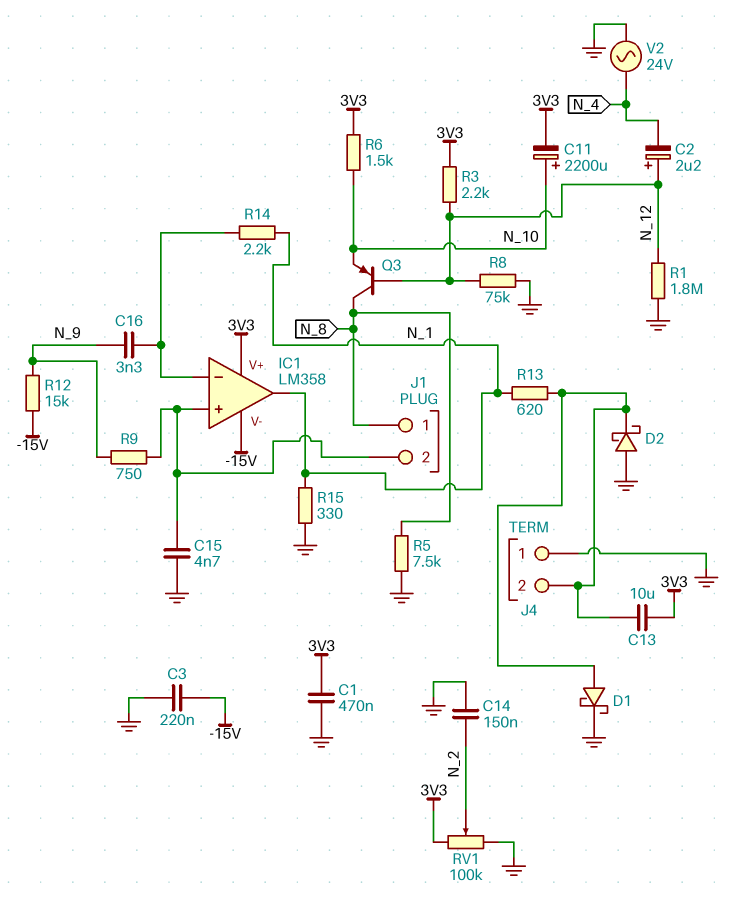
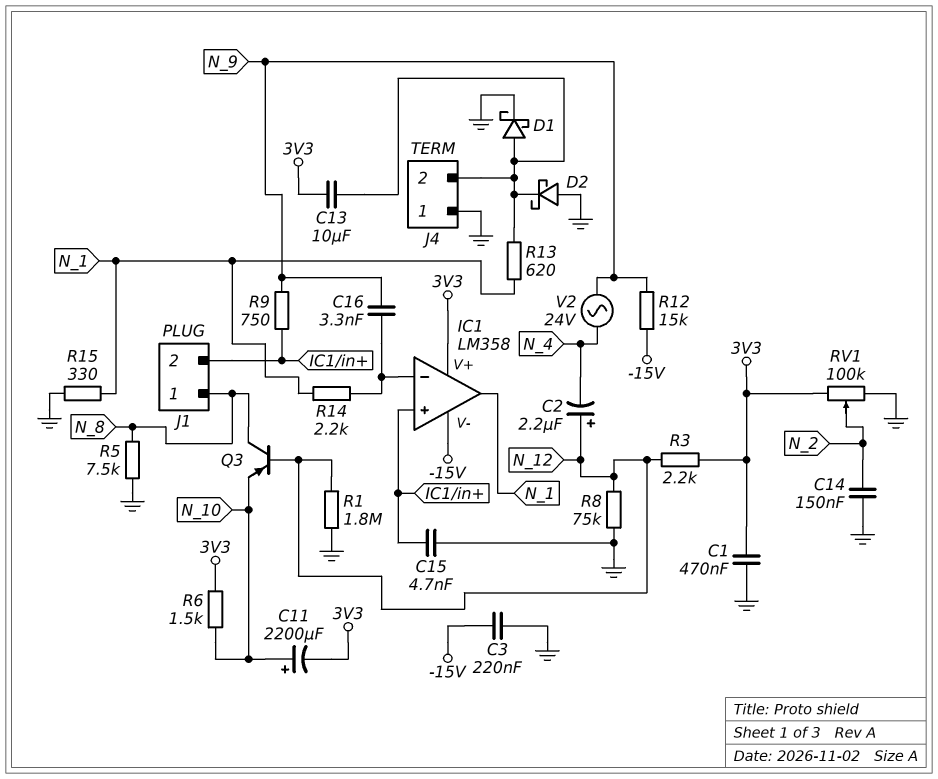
V2: AC 24V (GND, N_4) -> AC 24V (N_4, N_9)

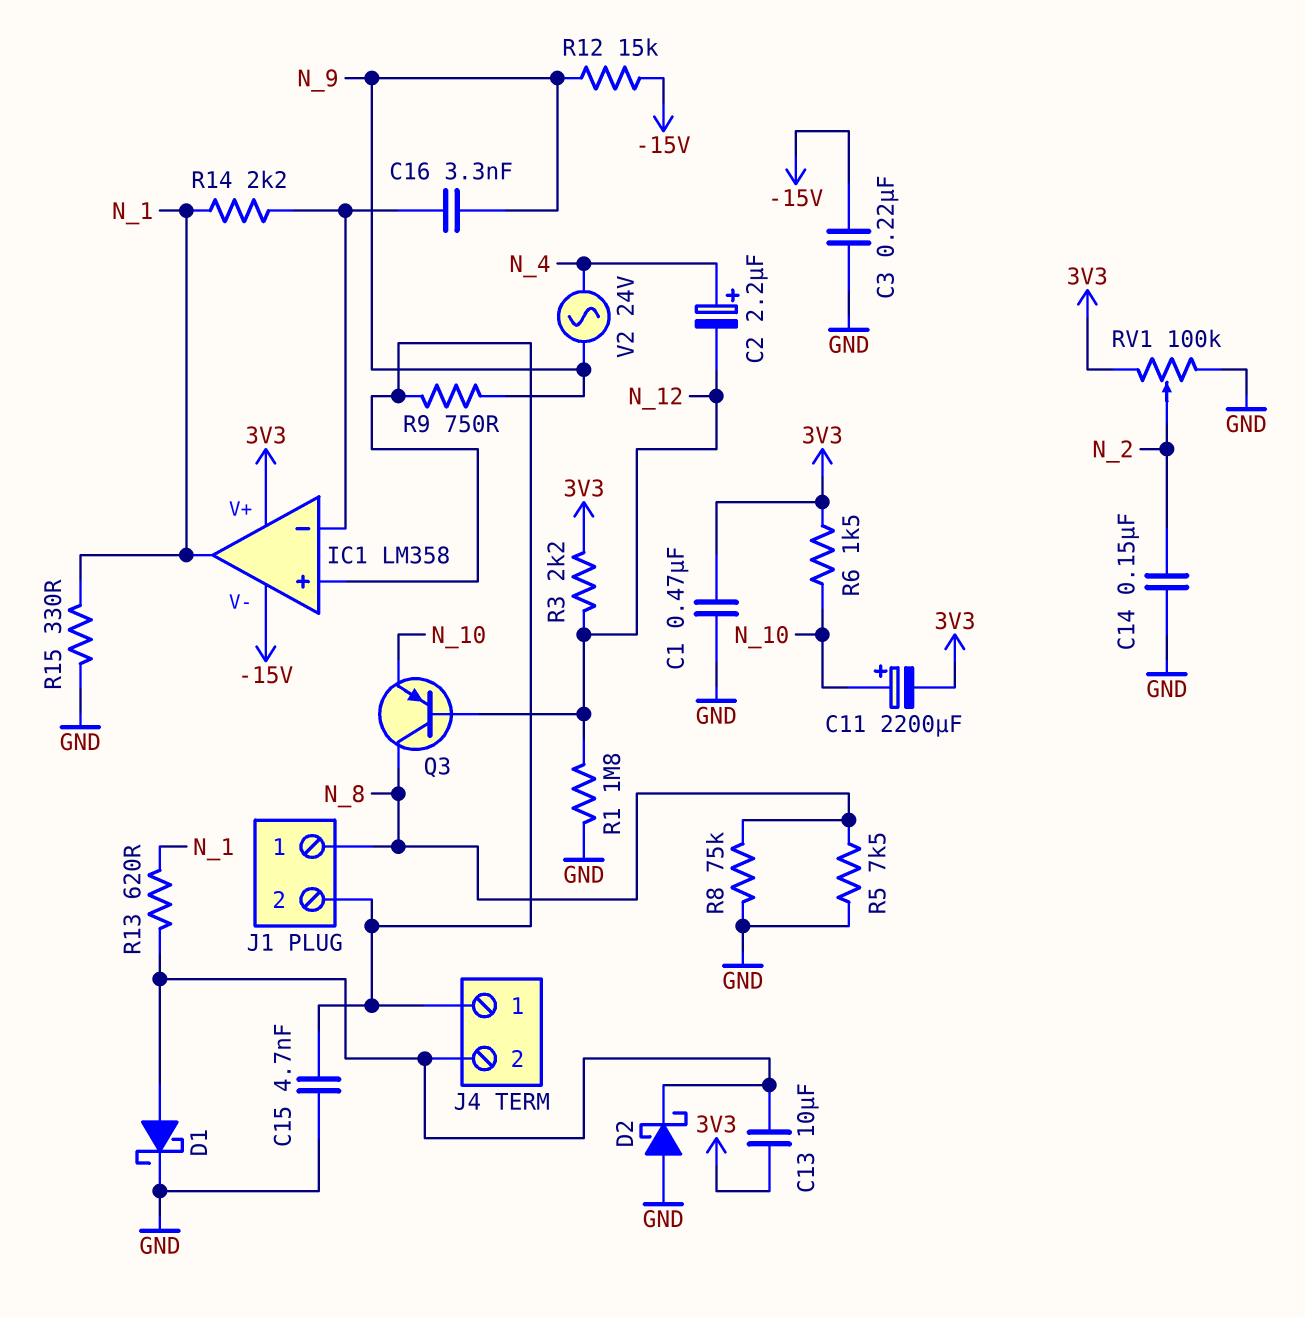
C2: 2.2uF (plus N_12, minus N_4) -> 2.2uF (plus N_4, minus N_12)
J4 pin 1: GND -> IC1/in+
R8: 75k (GND, N_12) -> 75k (GND, N_8)

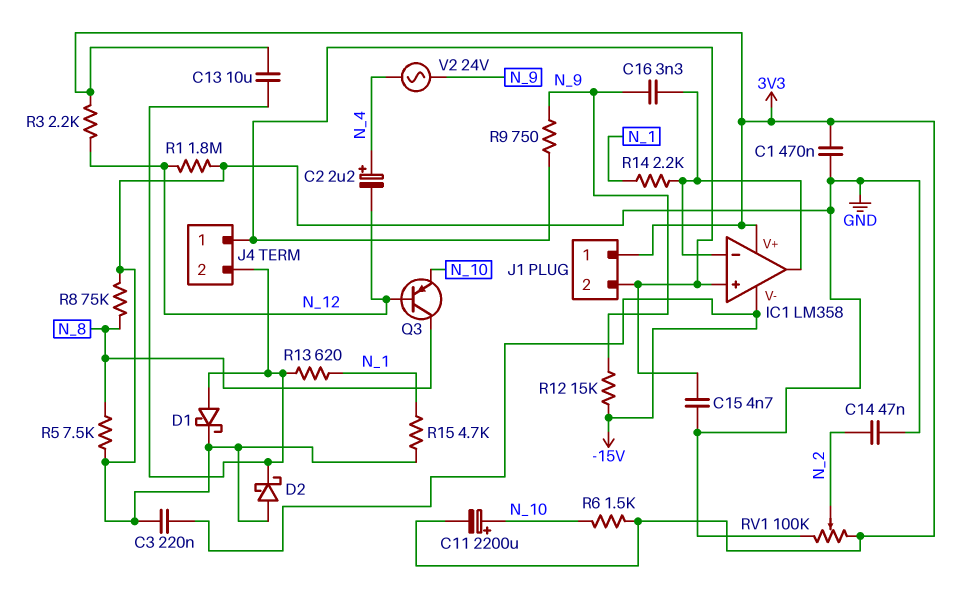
C14: 150nF (GND, N_2) -> 47nF (GND, N_2)
IC1 pin out: N_1 -> IC1/in-
J1 pin 1: N_8 -> 3V3
R15: 330 (GND, N_1) -> 4.7k (GND, N_1)

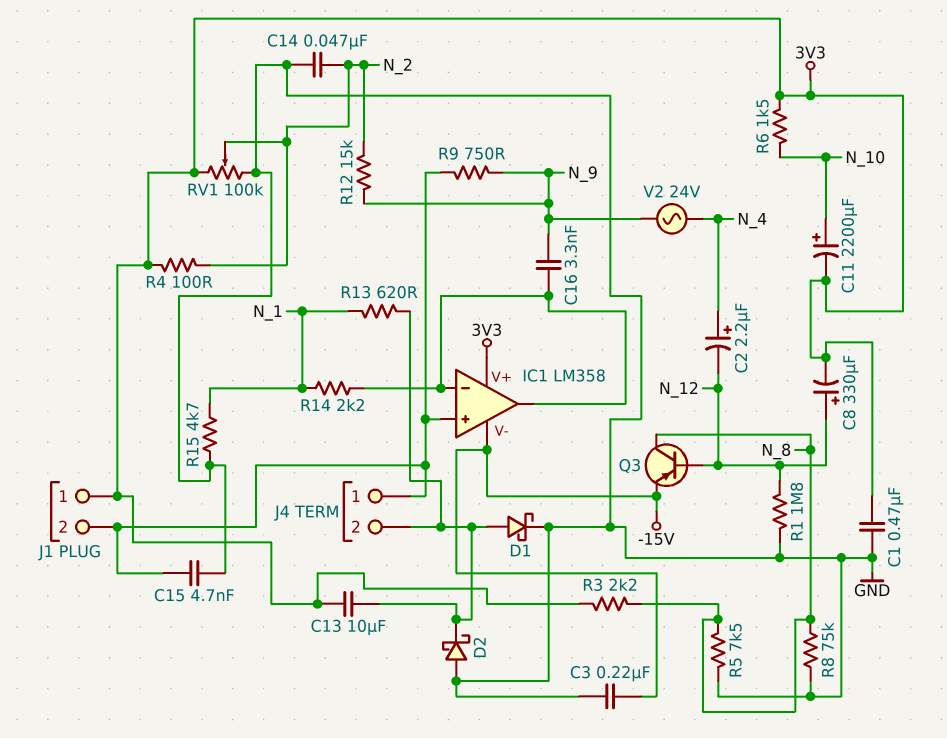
C8: none -> 330uF (plus N_12, minus 3V3)
Q3: PNP (B N_12, C N_8, E N_10) -> PNP (B N_12, C N_8, E -15V)
R3: 2.2k (3V3, N_12) -> 2.2k (3V3, N_8)
R4: none -> 100 (3V3, N_2)
R12: 15k (-15V, N_9) -> 15k (N_2, N_9)

